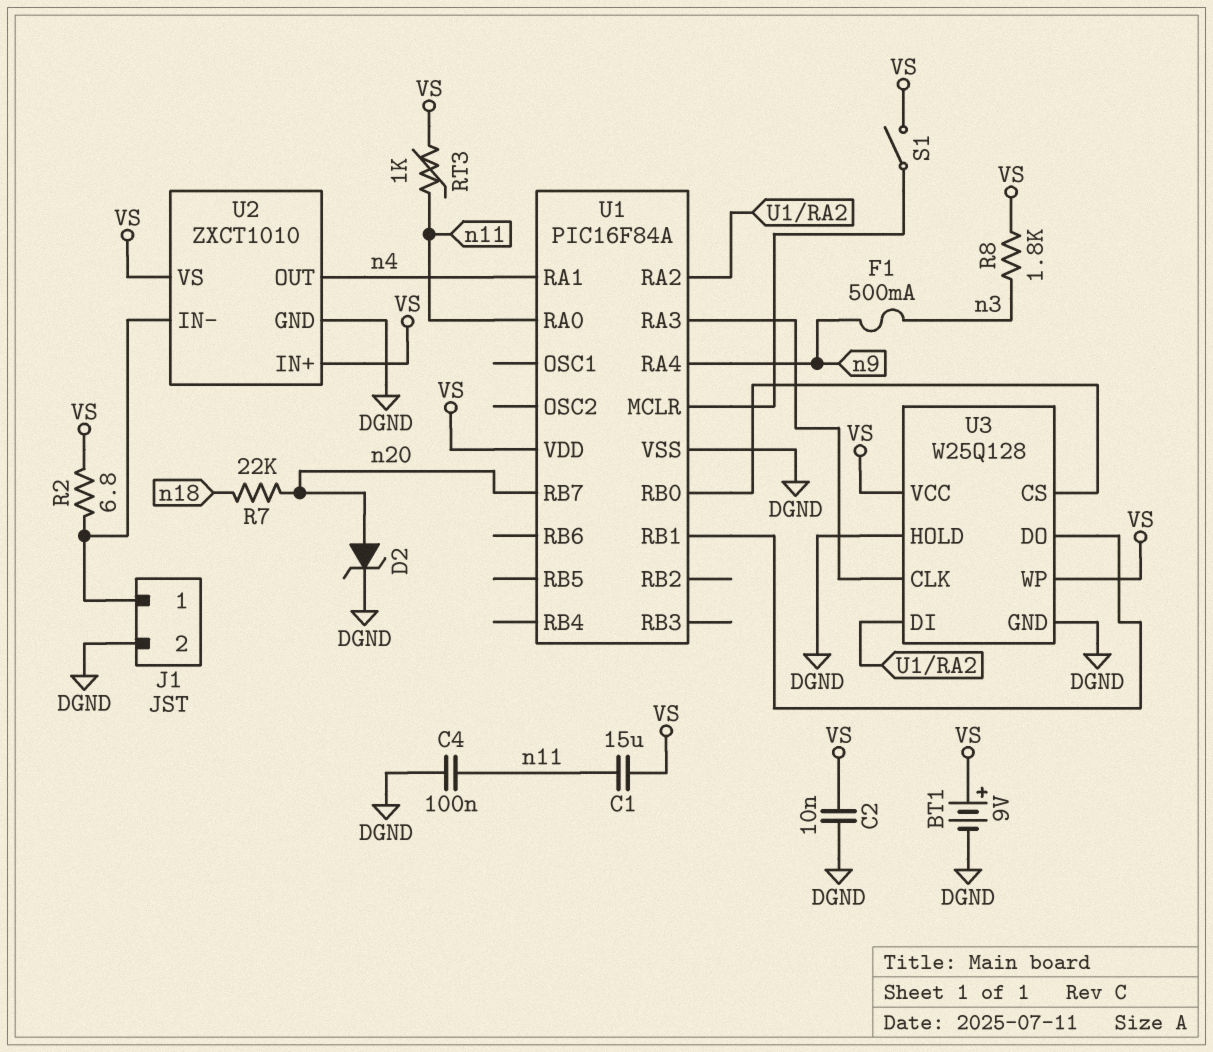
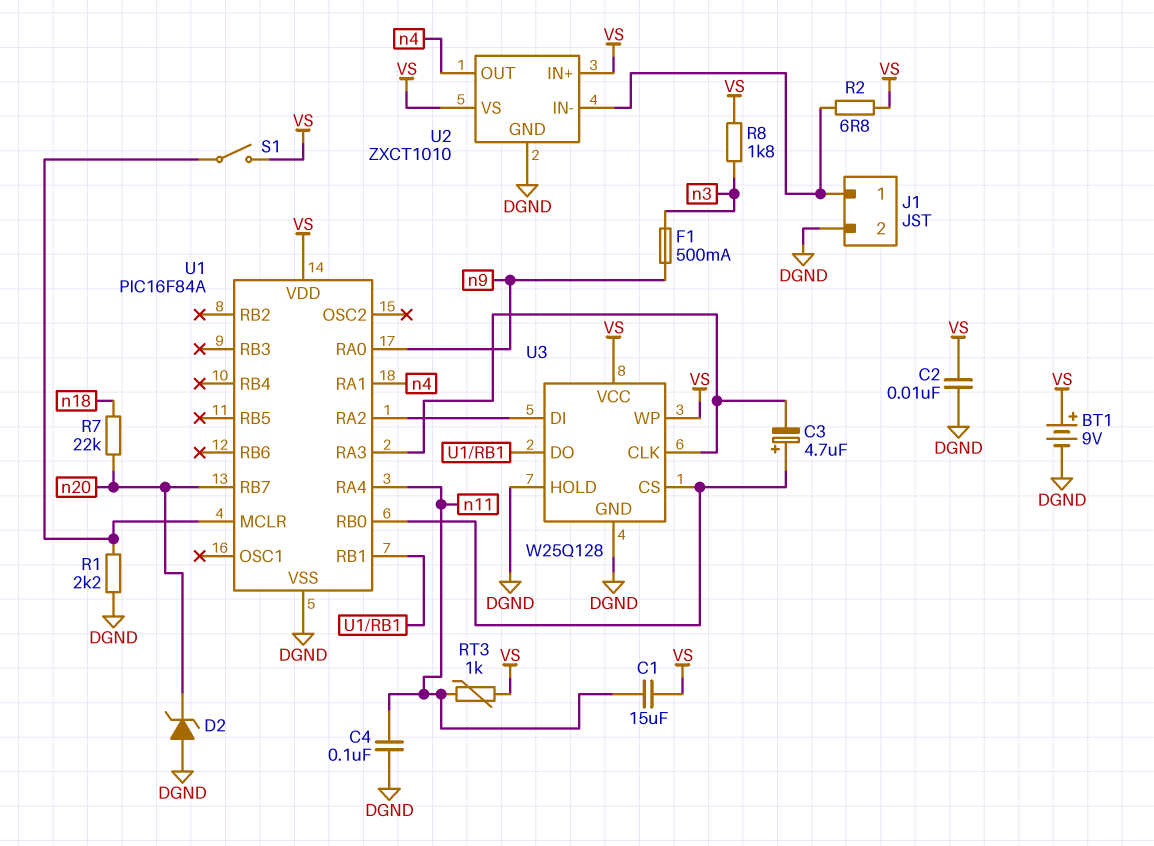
C3: none -> 4.7uF (plus U1/RB0, minus U1/RA3)
D2: zener (A n20, K DGND) -> zener (A DGND, K n20)
R1: none -> 2.2k (DGND, U1/MCLR)
U1 pin RA0: n11 -> n9
U1 pin RA4: n9 -> n11

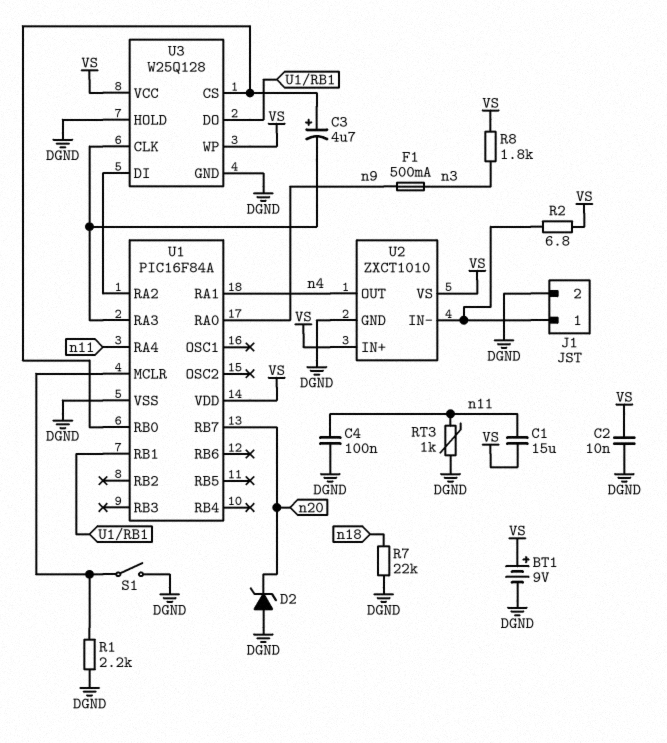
R7: 22k (n18, n20) -> 22k (DGND, n18)
RT3: 1k (VS, n11) -> 1k (DGND, n11)
S1: switch (U1/MCLR, VS) -> switch (DGND, U1/MCLR)

